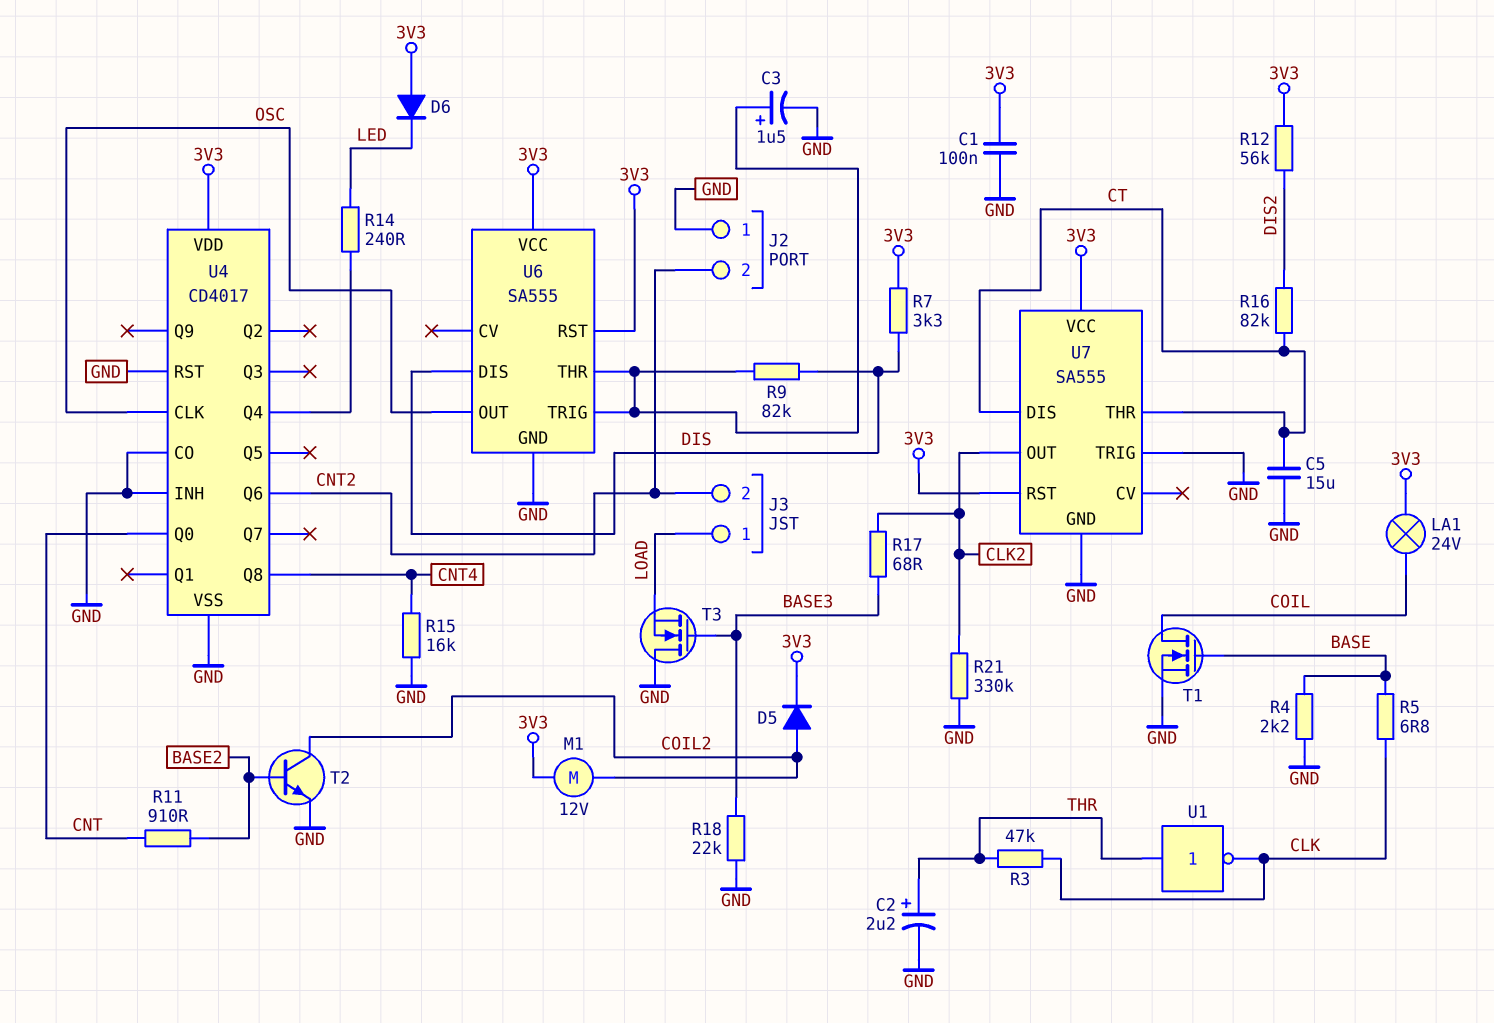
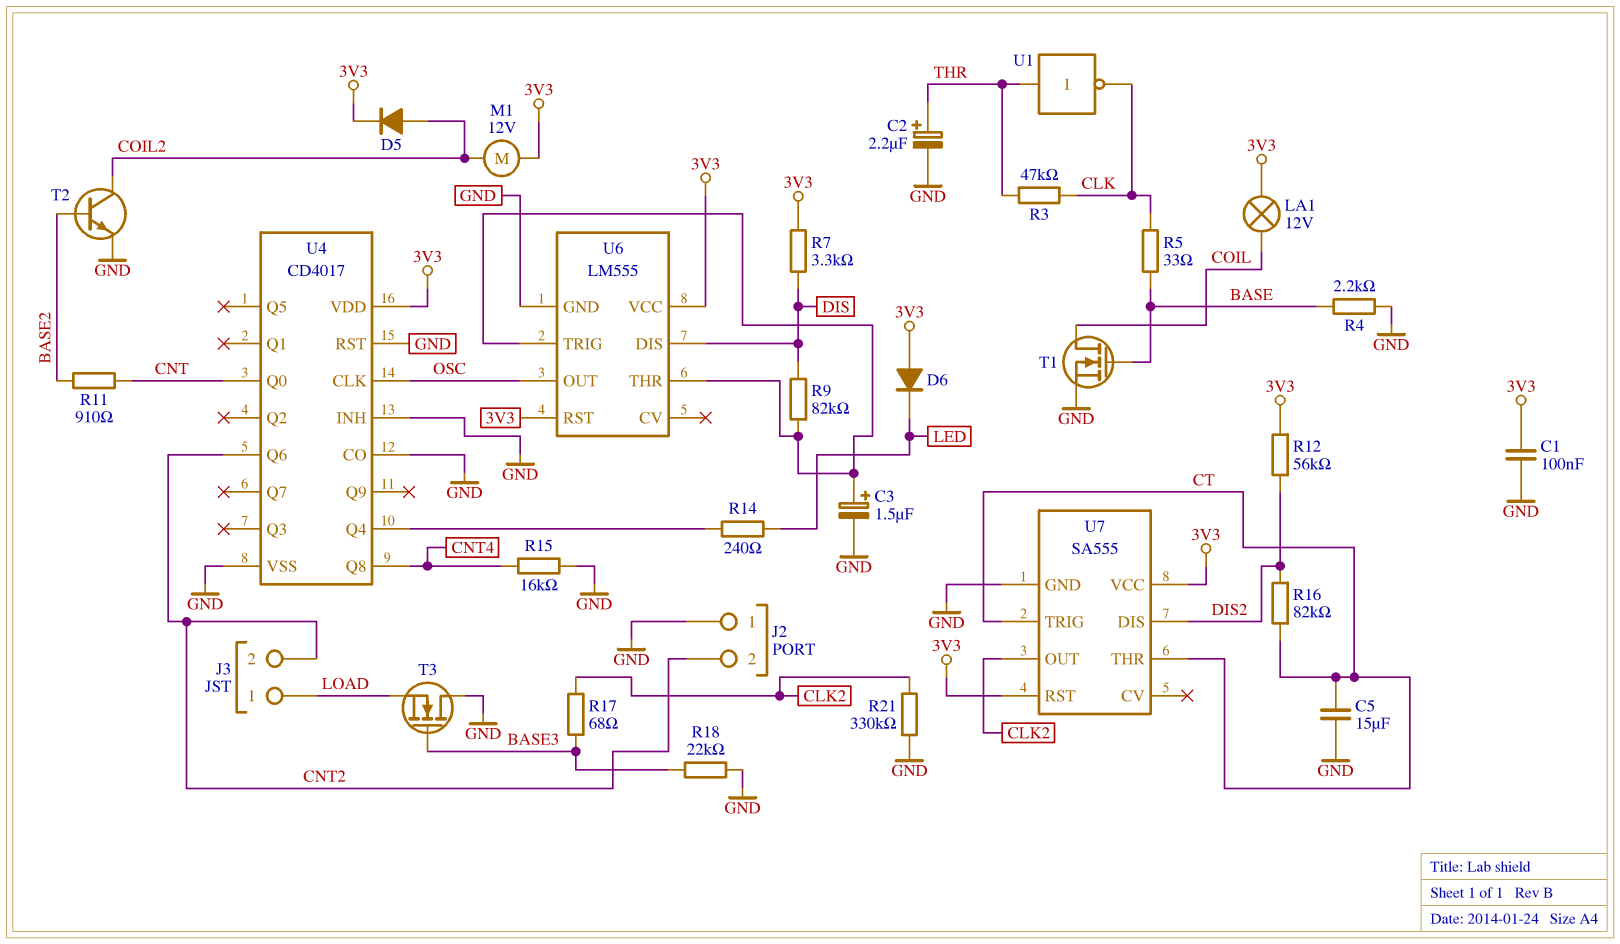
LA1: lamp 24V (3V3, COIL) -> lamp 12V (3V3, COIL)
R5: 6.8 (BASE, CLK) -> 33 (BASE, CLK)
U6: SA555 -> LM555
U7 pin DIS: CT -> DIS2
U7 pin TRIG: GND -> CT

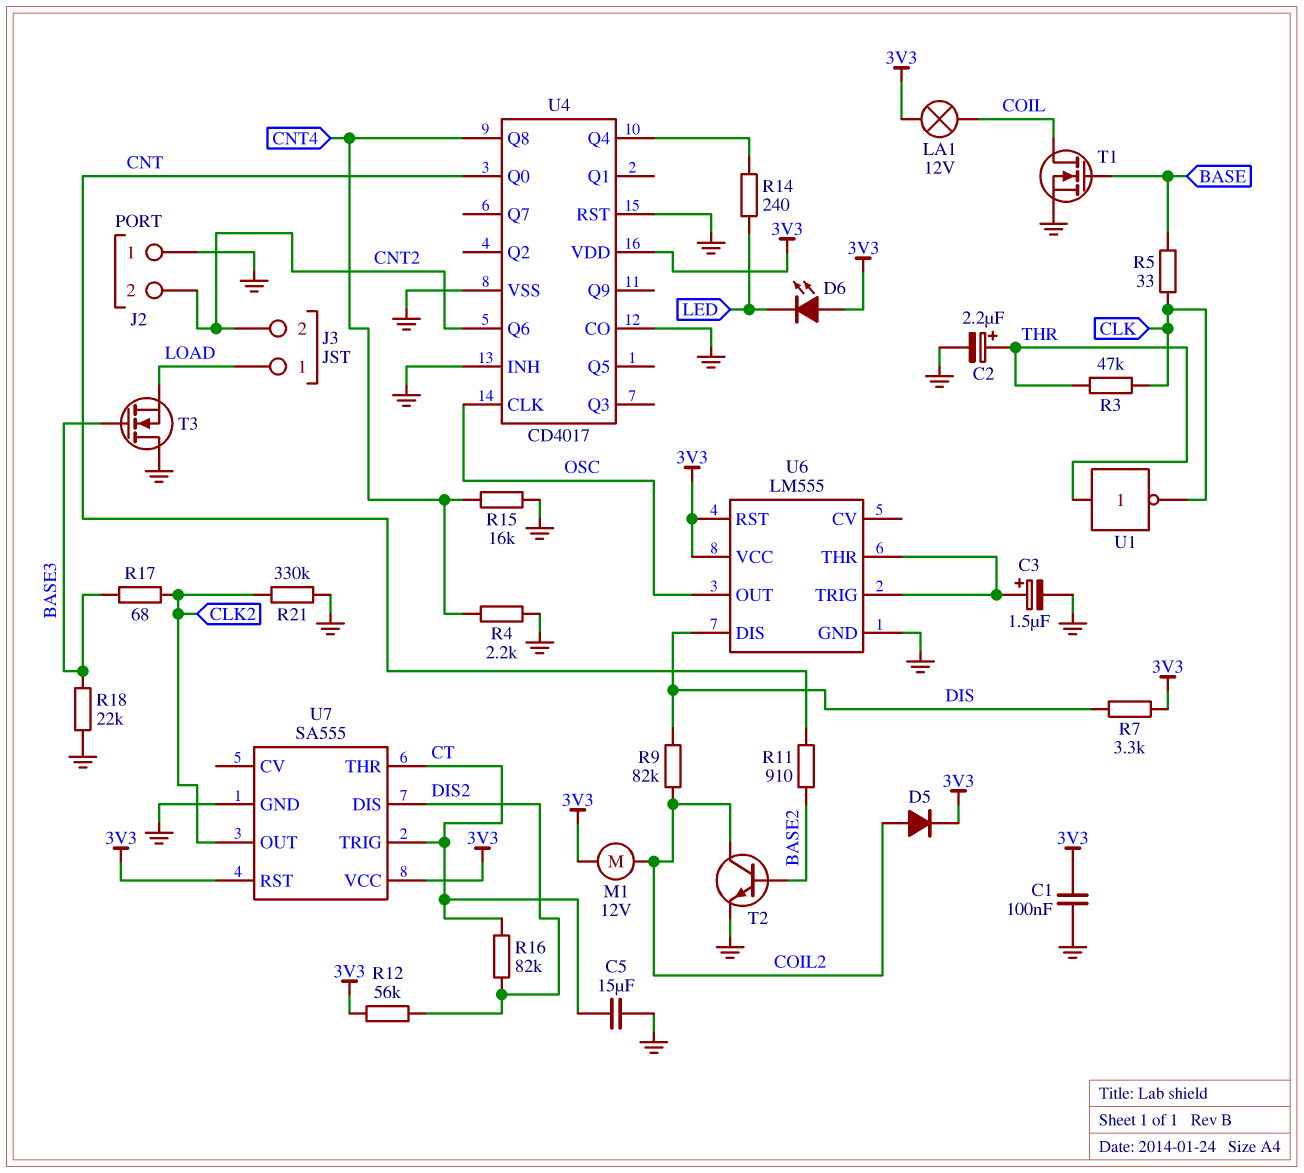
D6: diode (A 3V3, K LED) -> LED (A 3V3, K LED)
R4: 2.2k (BASE, GND) -> 2.2k (CNT4, GND)
R9: 82k (DIS, U6/THR) -> 82k (COIL2, DIS)

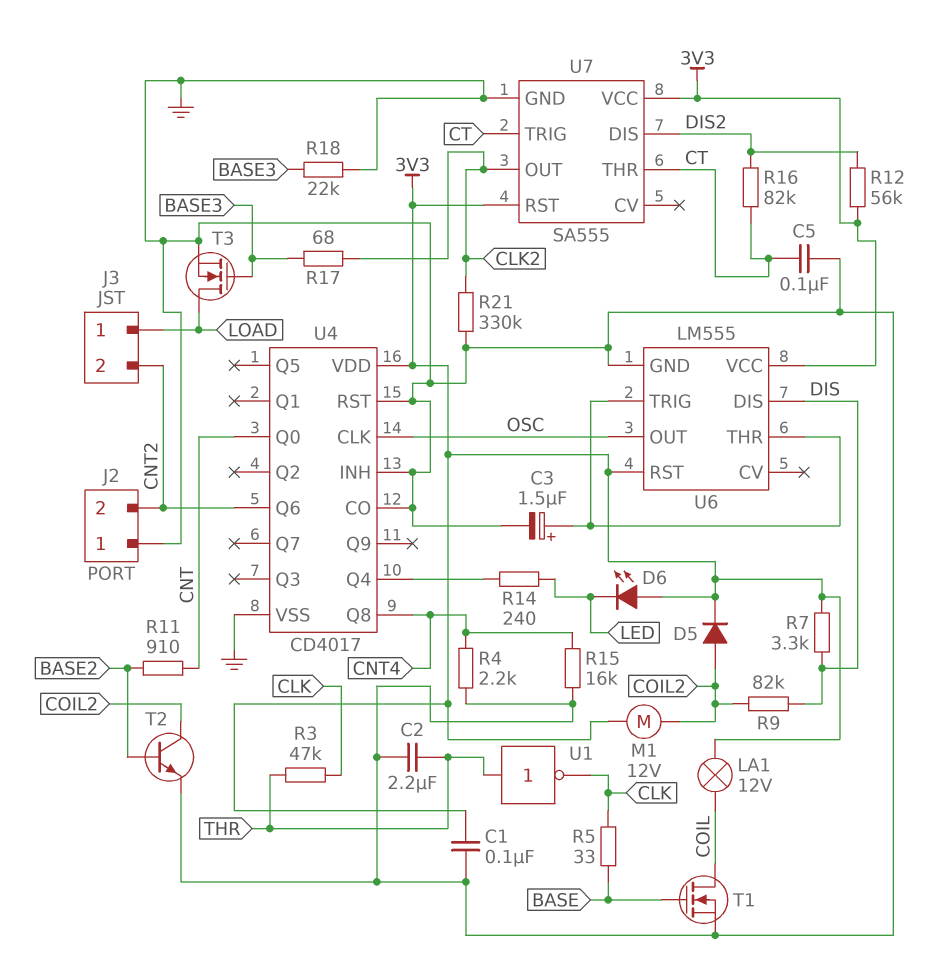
C2: 2.2uF (plus THR, minus GND) -> 2.2uF (GND, THR)
C5: 15uF (CT, GND) -> 100nF (CT, GND)
T3: NMOS (G BASE3, D GND, S LOAD) -> NMOS (G BASE3, D LOAD, S GND)

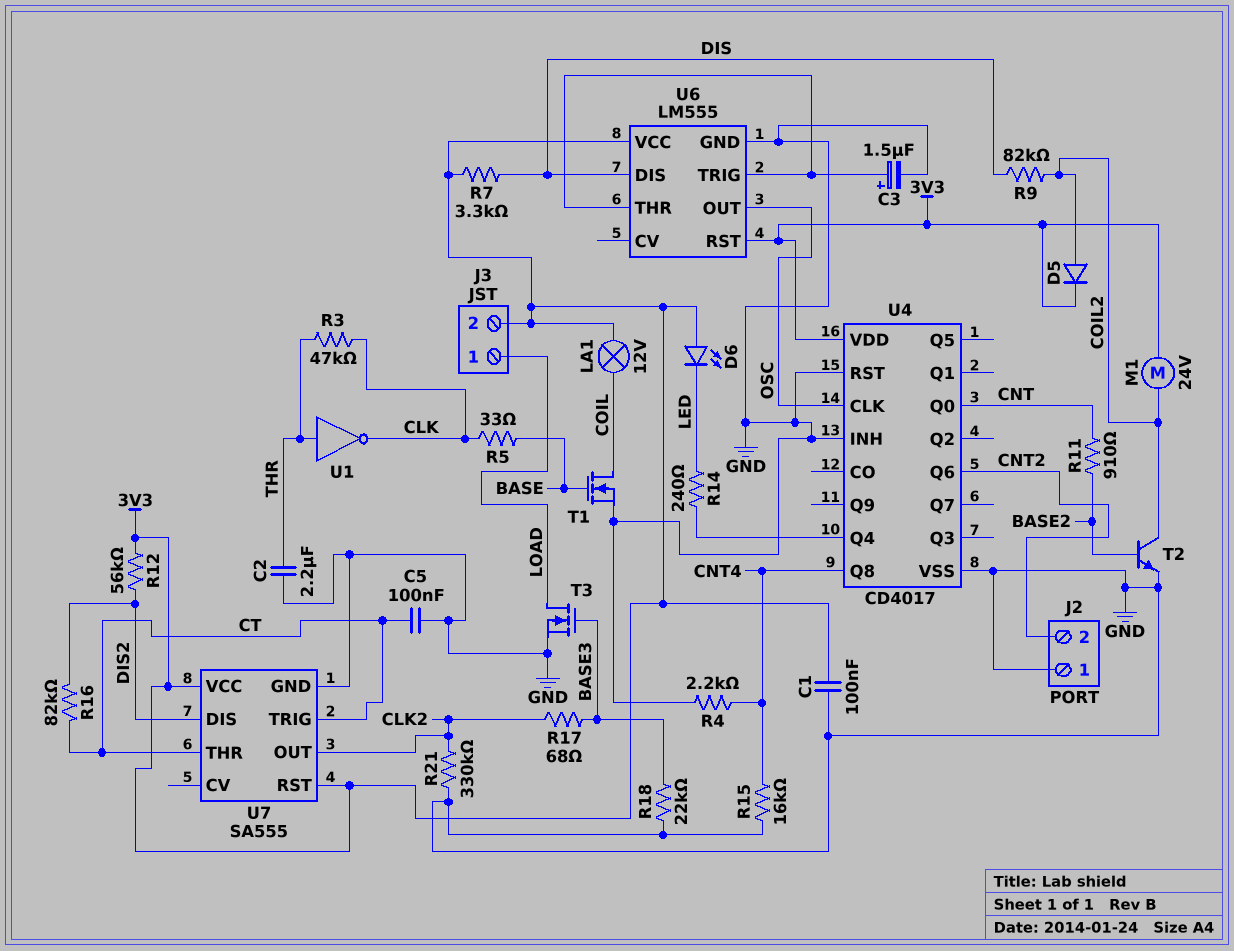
J3 pin 2: CNT2 -> 3V3
M1: motor 12V (3V3, COIL2) -> motor 24V (3V3, COIL2)
U4 pin CO: GND -> none

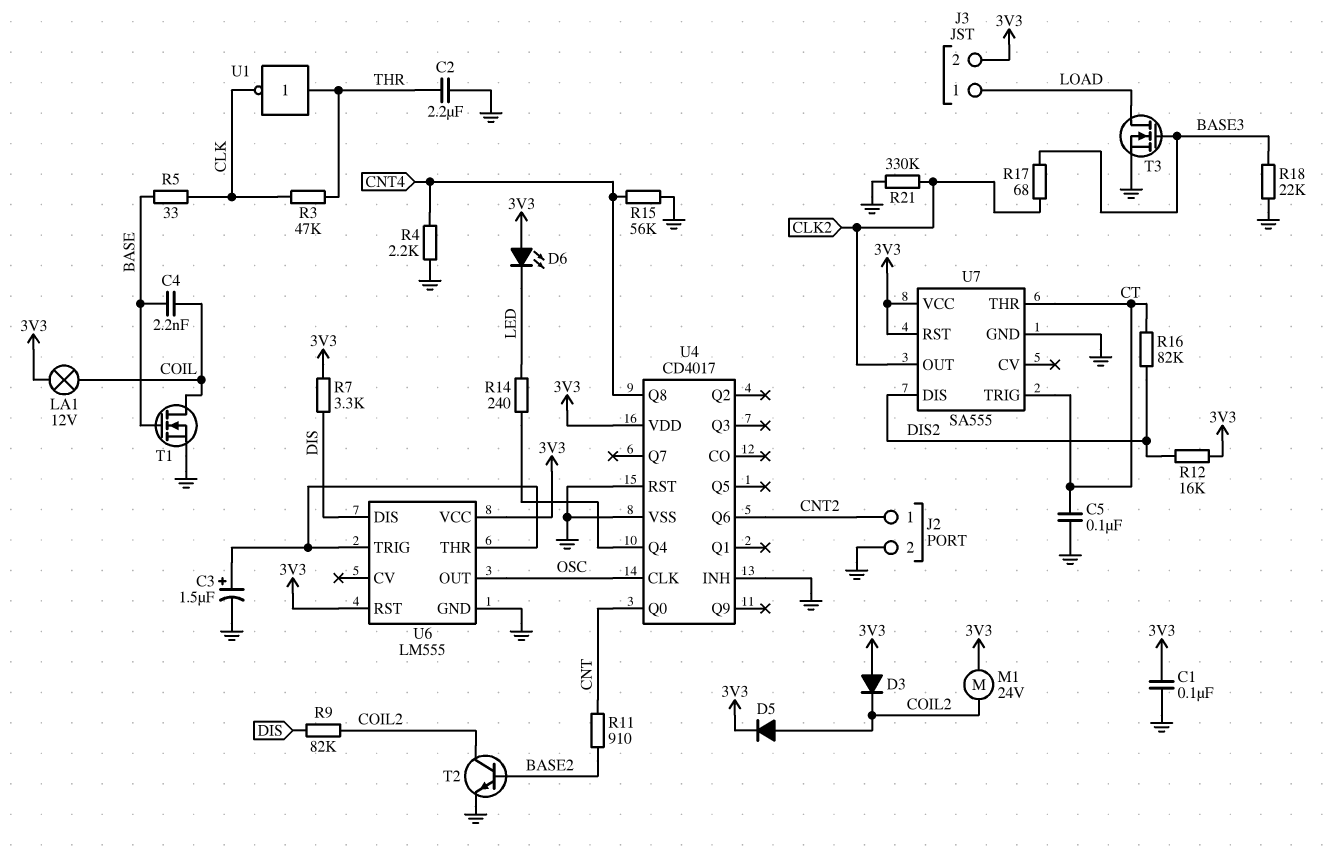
C4: none -> 2.2nF (BASE, COIL)
D3: none -> diode (A 3V3, K COIL2)
J2 pin 1: GND -> CNT2
J2 pin 2: CNT2 -> GND
R12: 56k (3V3, DIS2) -> 16k (3V3, DIS2)
R15: 16k (CNT4, GND) -> 56k (CNT4, GND)

